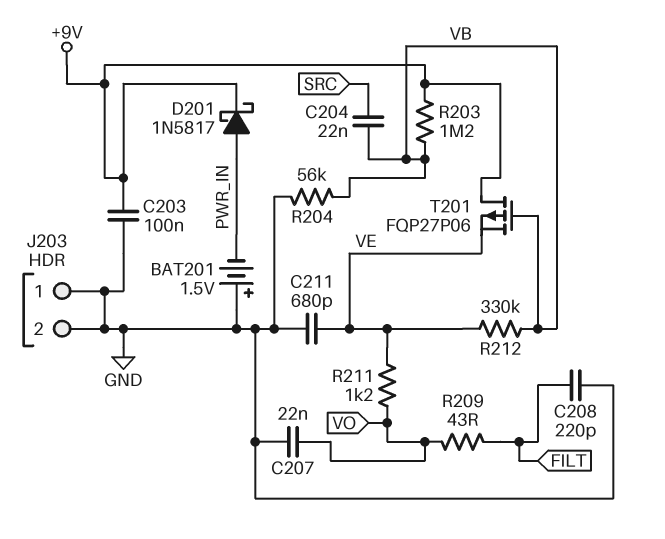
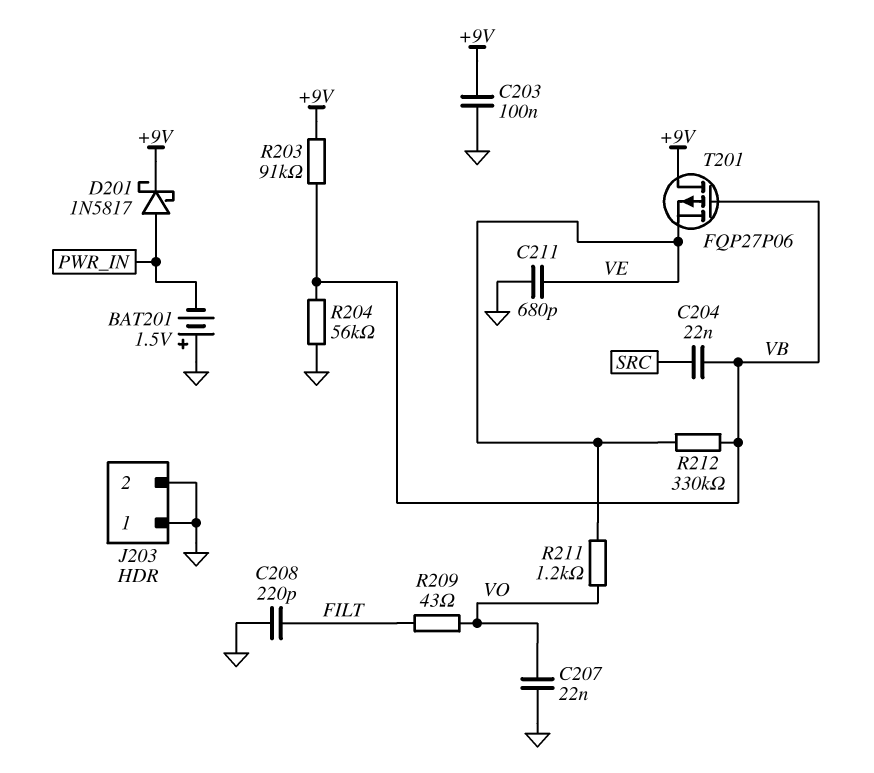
R203: 1.2M (+9V, VB) -> 91k (+9V, VB)

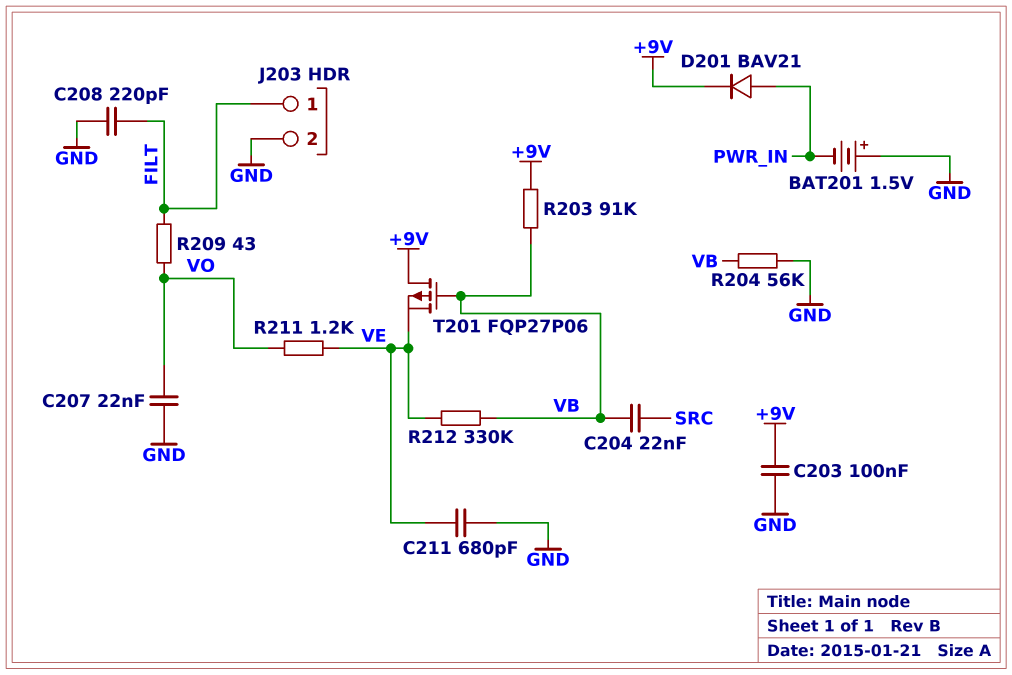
D201: schottky 1N5817 (A PWR_IN, K +9V) -> diode BAV21 (A PWR_IN, K +9V)
J203 pin 1: GND -> FILT

